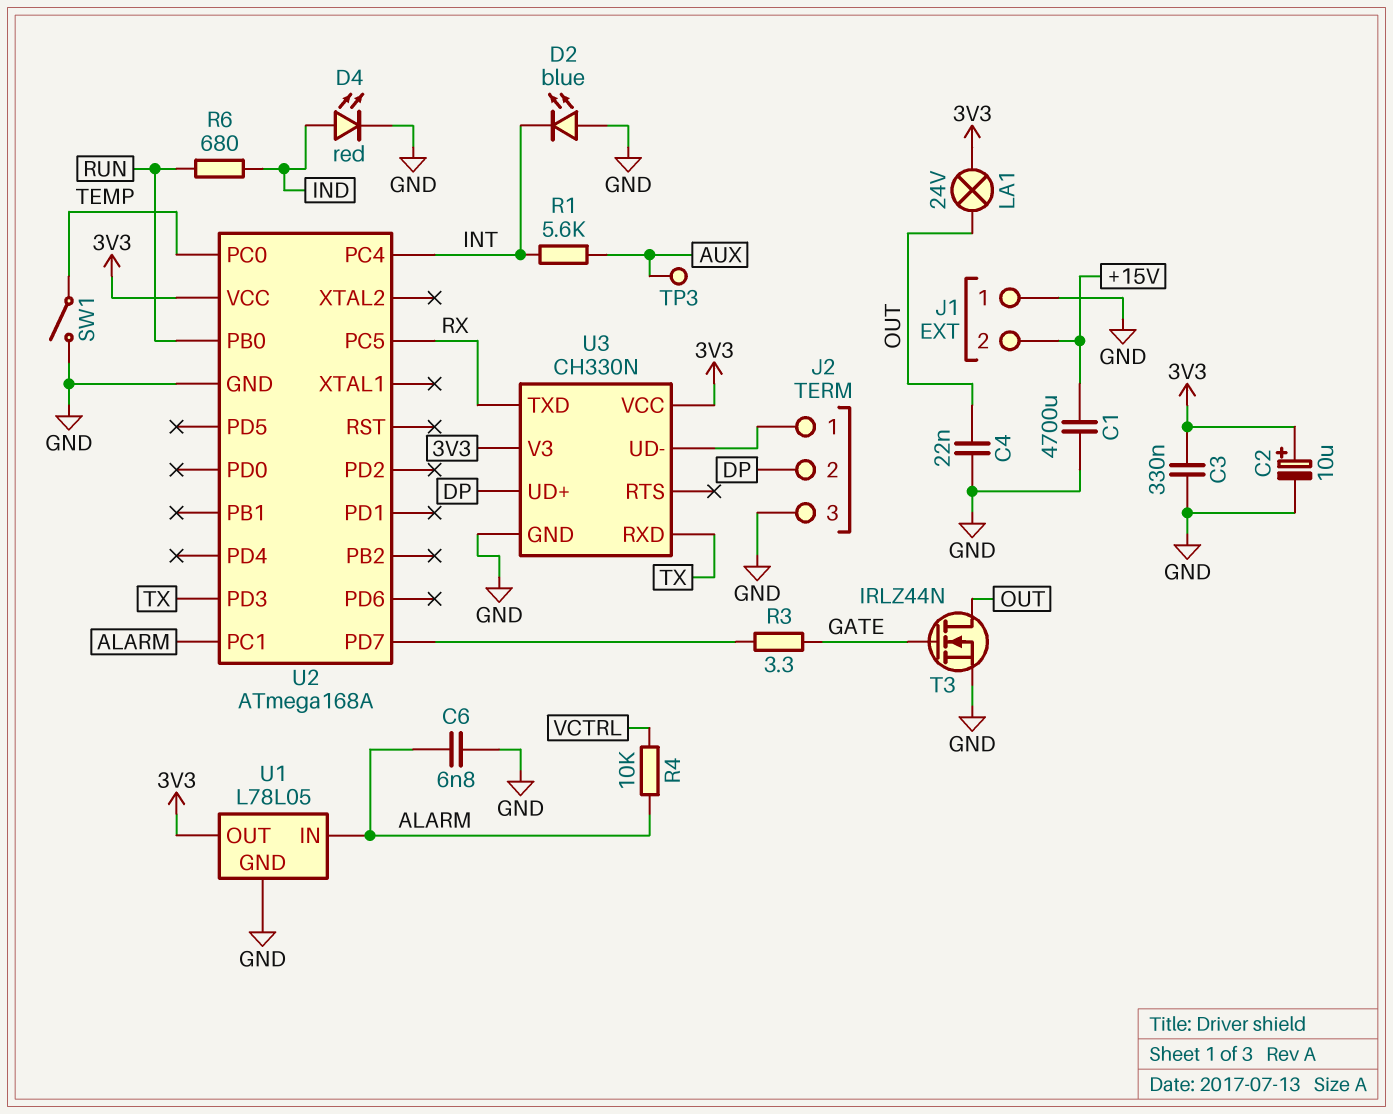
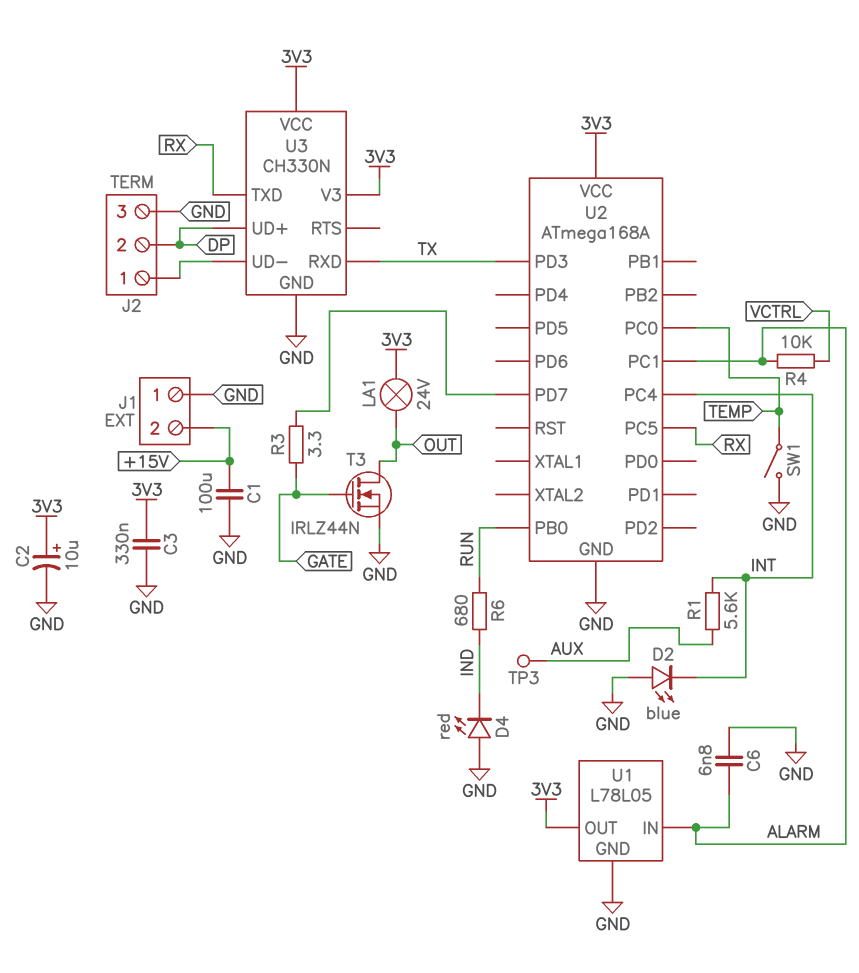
C1: 4700uF (+15V, GND) -> 100uF (+15V, GND)
C4: 22nF (GND, OUT) -> none
D4: LED red (A IND, K GND) -> LED red (A GND, K IND)

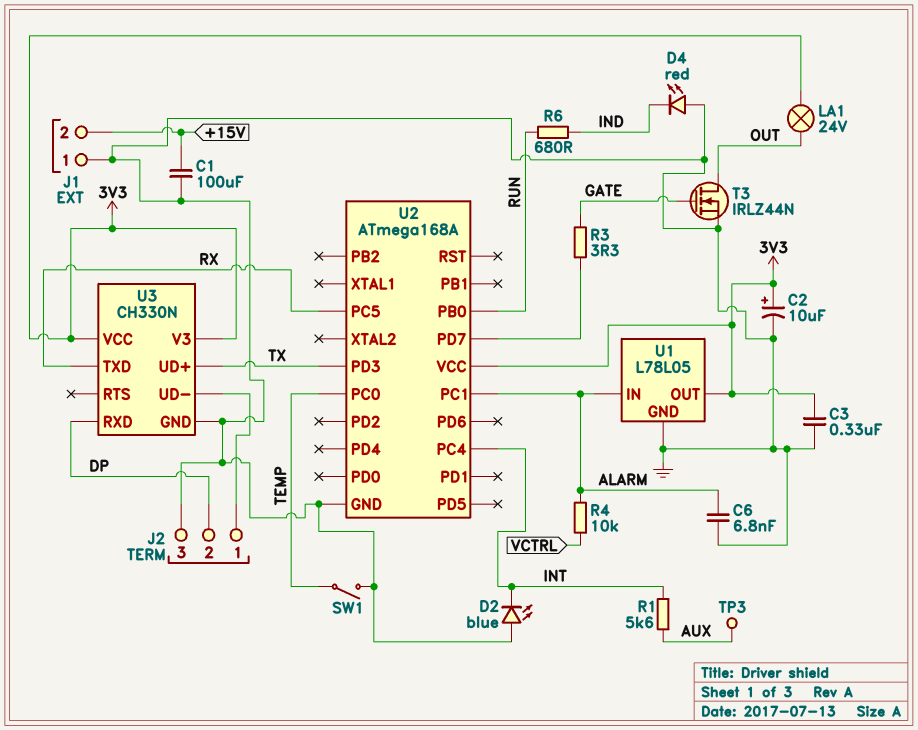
U3 pin RXD: TX -> DP
U3 pin UD+: DP -> TX

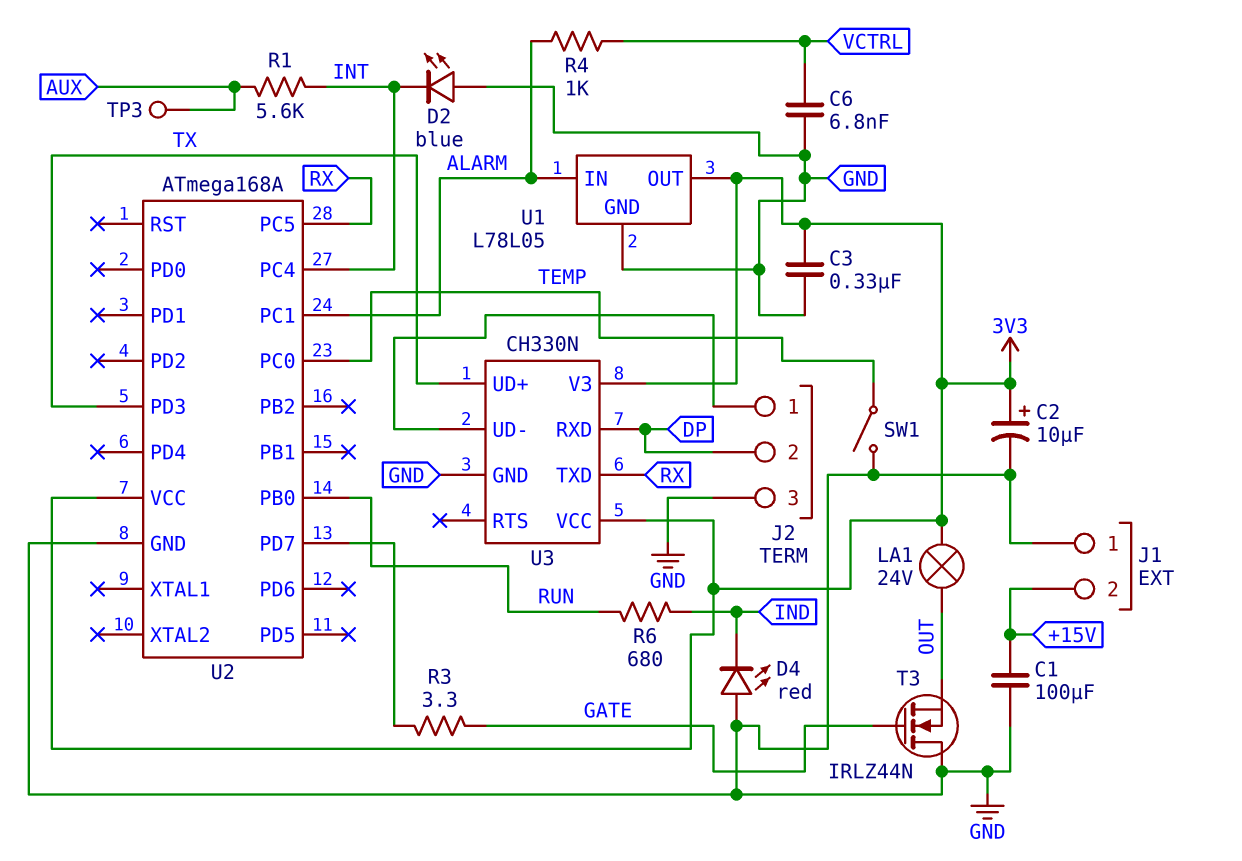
C6: 6.8nF (ALARM, GND) -> 6.8nF (GND, VCTRL)
R4: 10k (ALARM, VCTRL) -> 1k (ALARM, VCTRL)
T3: NMOS IRLZ44N (G GATE, D OUT, S GND) -> NMOS IRLZ44N (G GATE, D GND, S OUT)

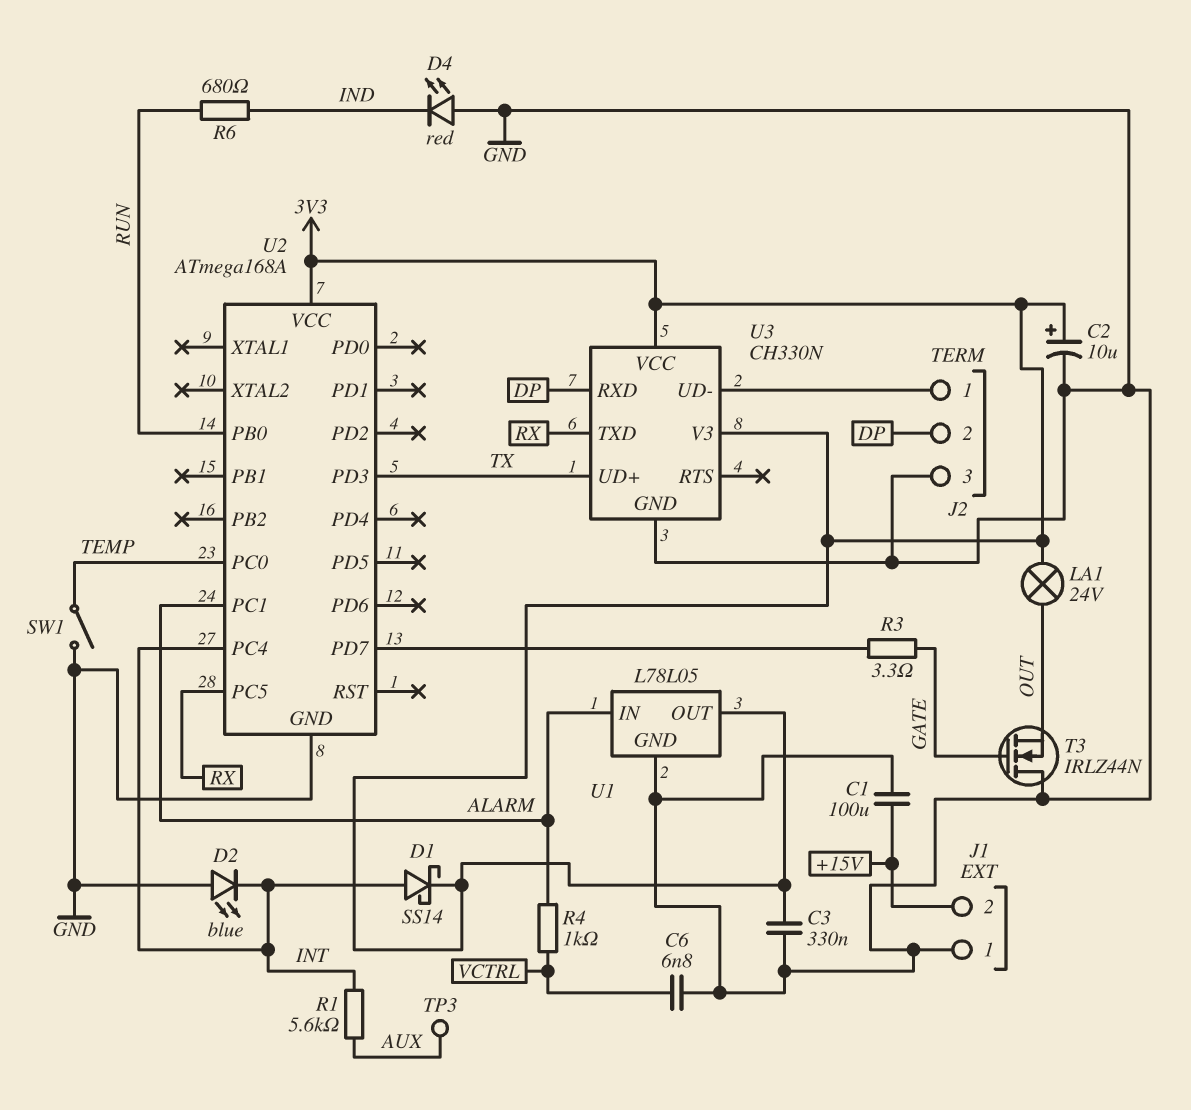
D1: none -> schottky SS14 (A INT, K 3V3)

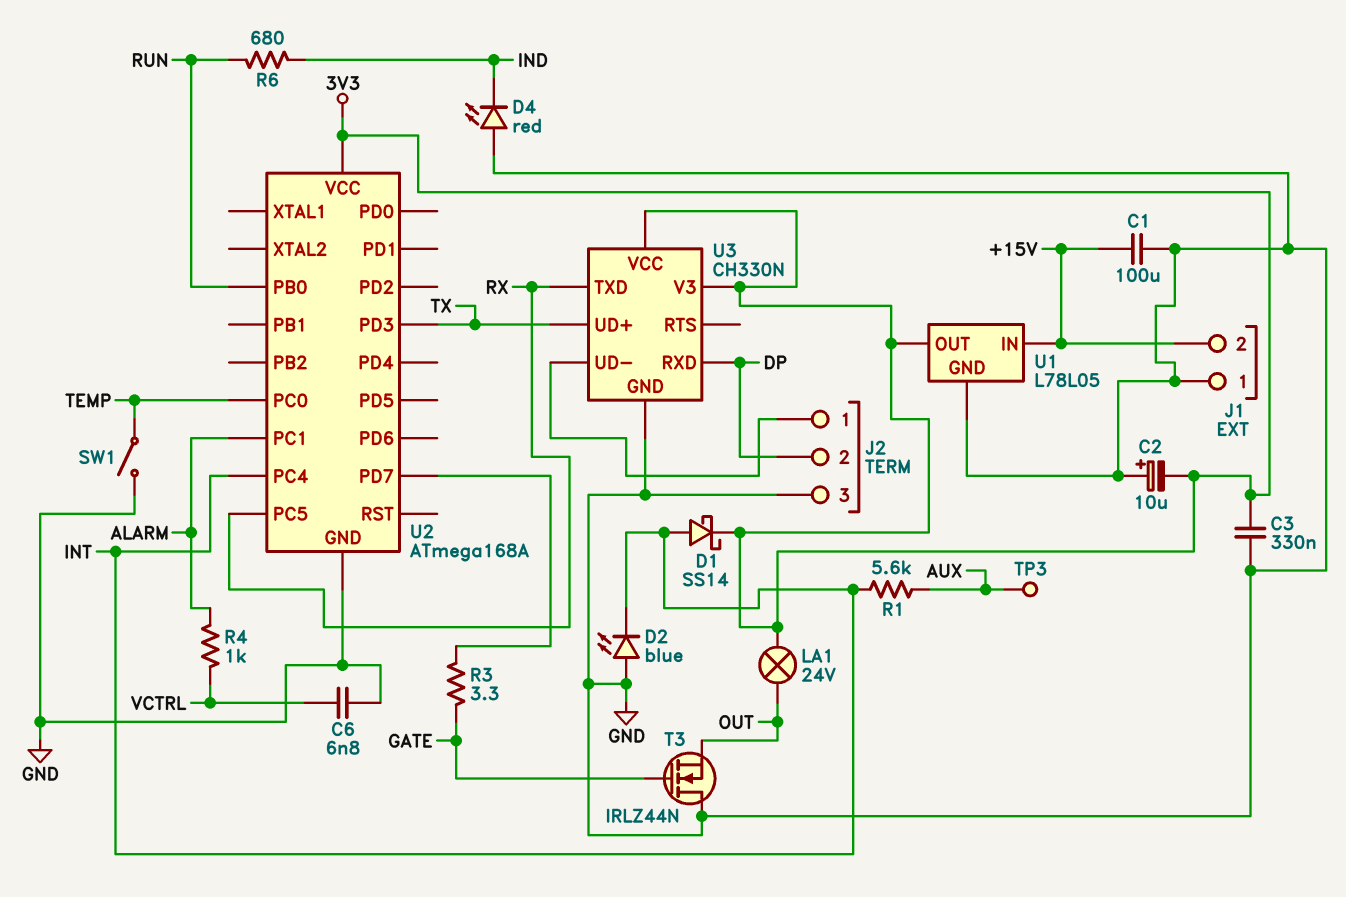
C2: 10uF (plus 3V3, minus GND) -> 10uF (plus GND, minus 3V3)
U1 pin IN: ALARM -> +15V

